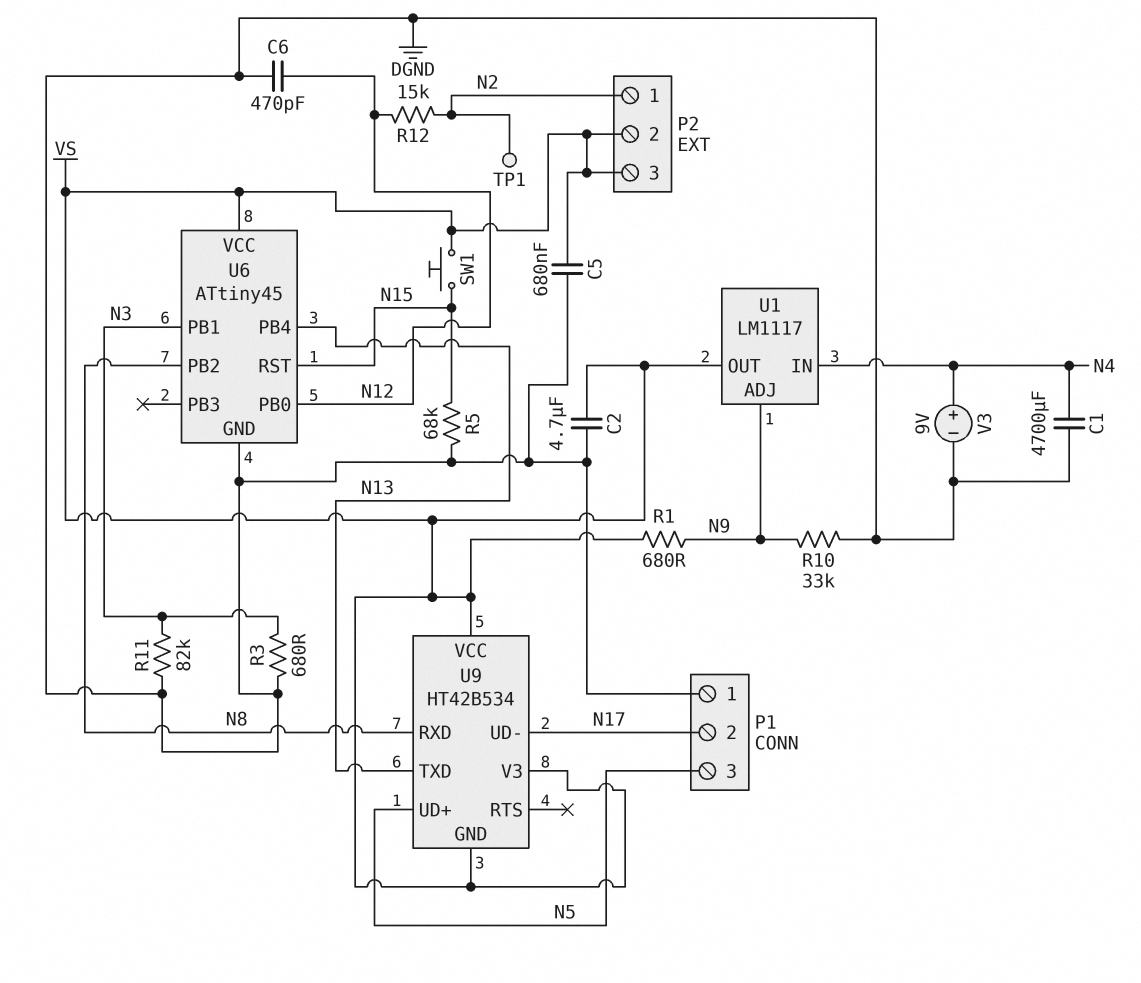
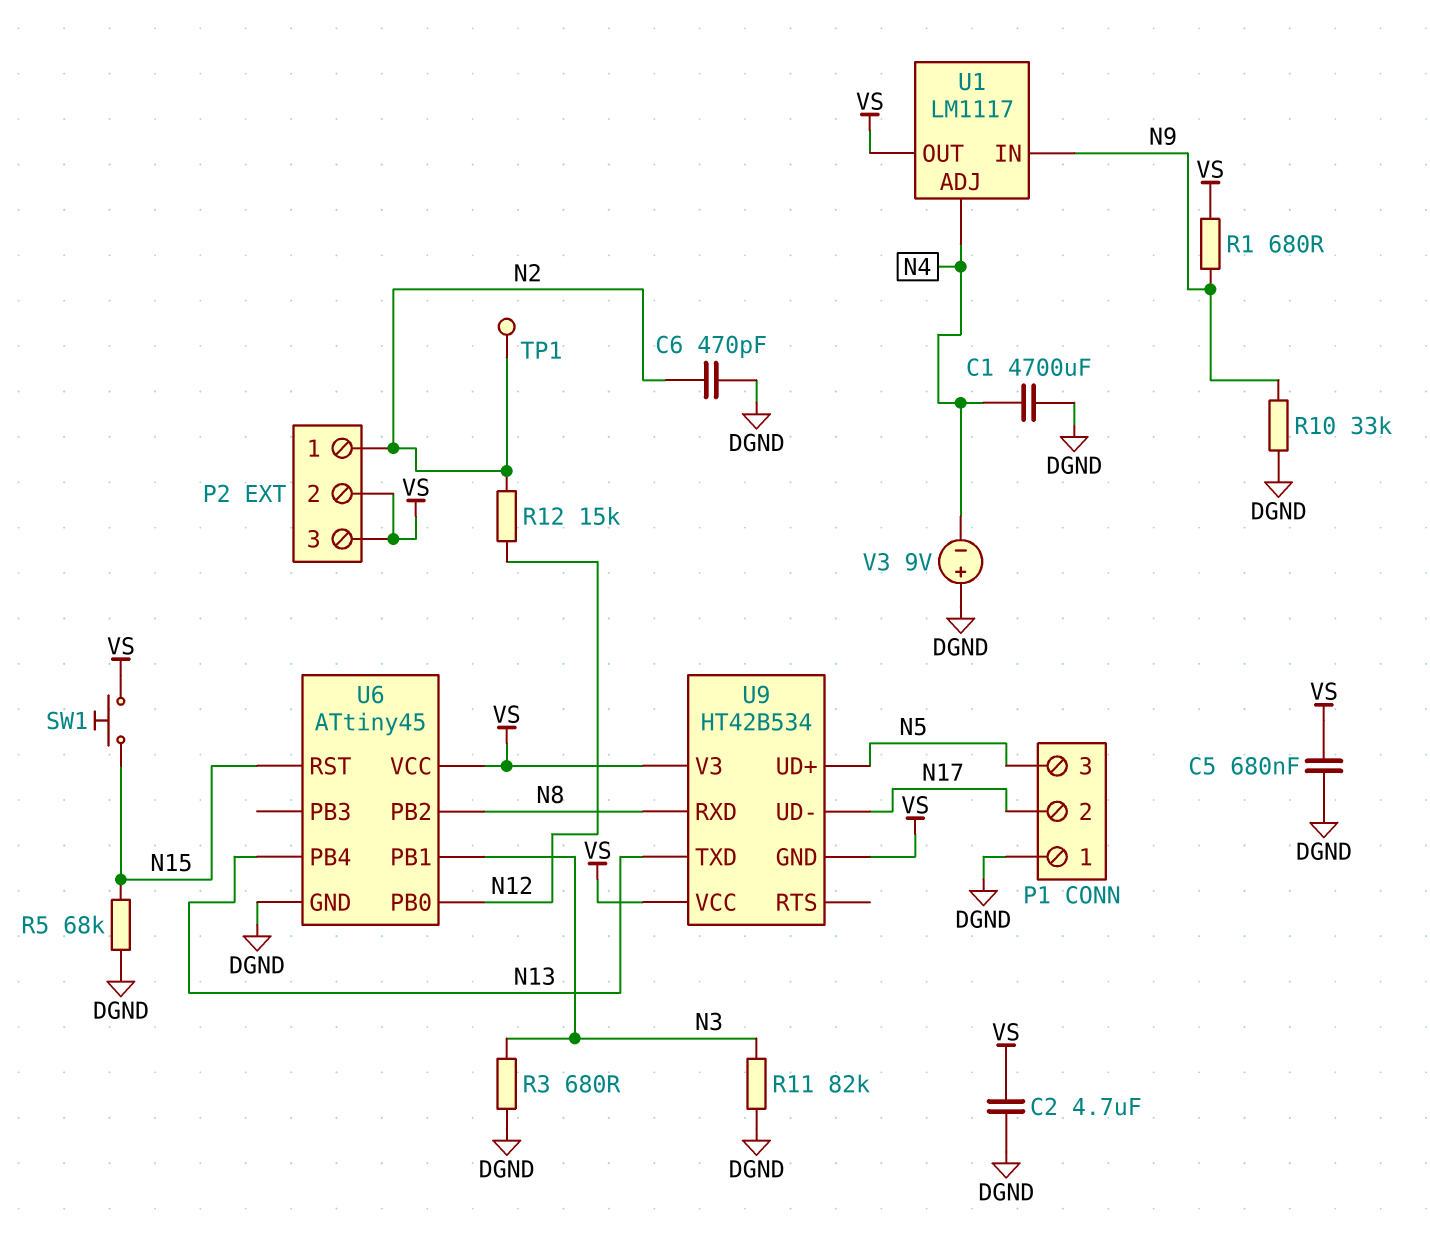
C6: 470pF (DGND, N12) -> 470pF (DGND, N2)
U1 pin ADJ: N9 -> N4
U1 pin IN: N4 -> N9
V3: 9V (plus N4, minus DGND) -> 9V (plus DGND, minus N4)

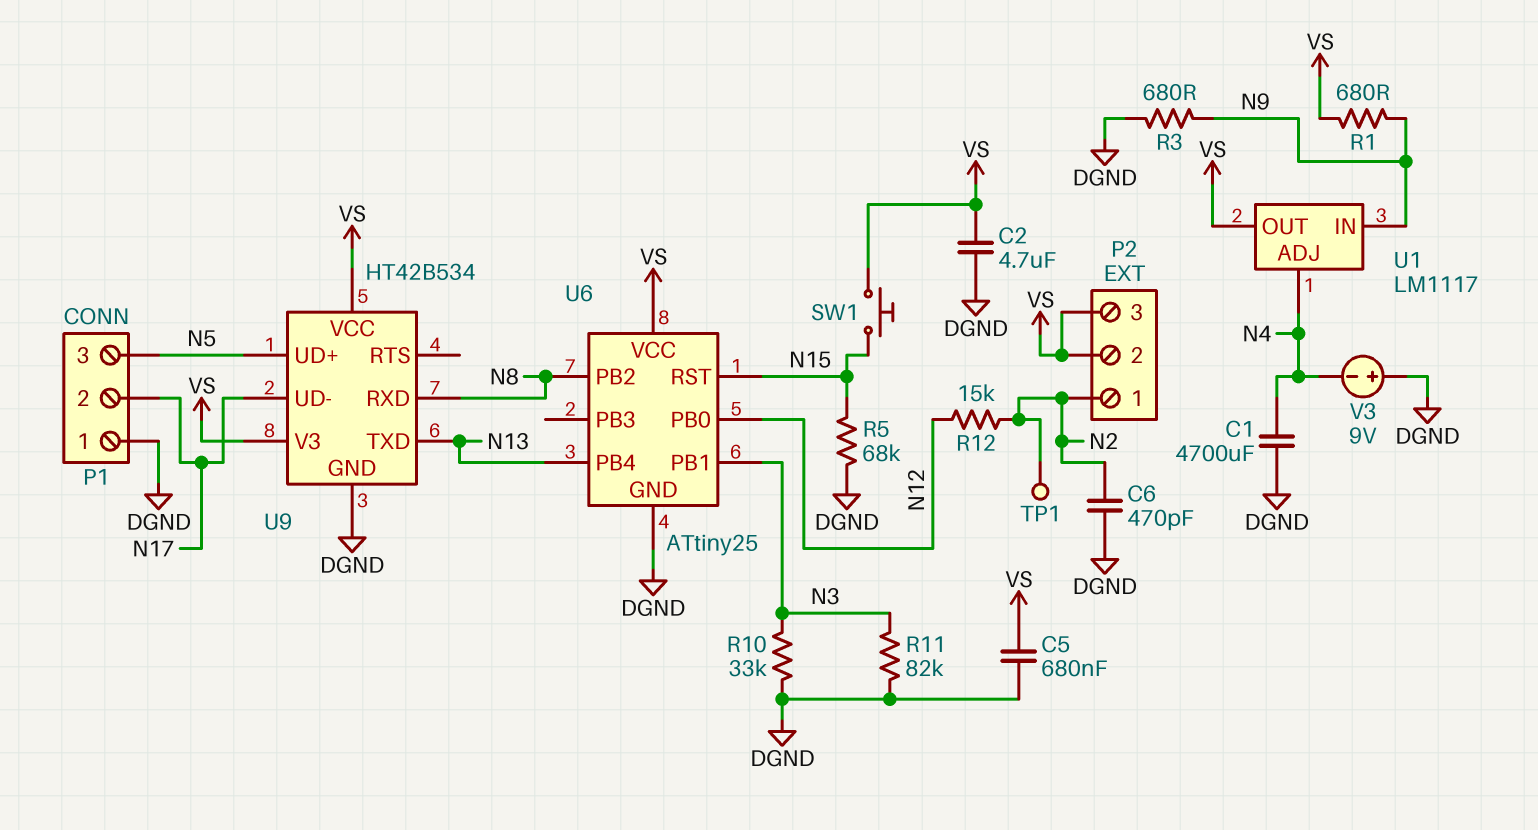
R3: 680 (DGND, N3) -> 680 (DGND, N9)
R10: 33k (DGND, N9) -> 33k (DGND, N3)
U6: ATtiny45 -> ATtiny25
U9 pin GND: VS -> DGND

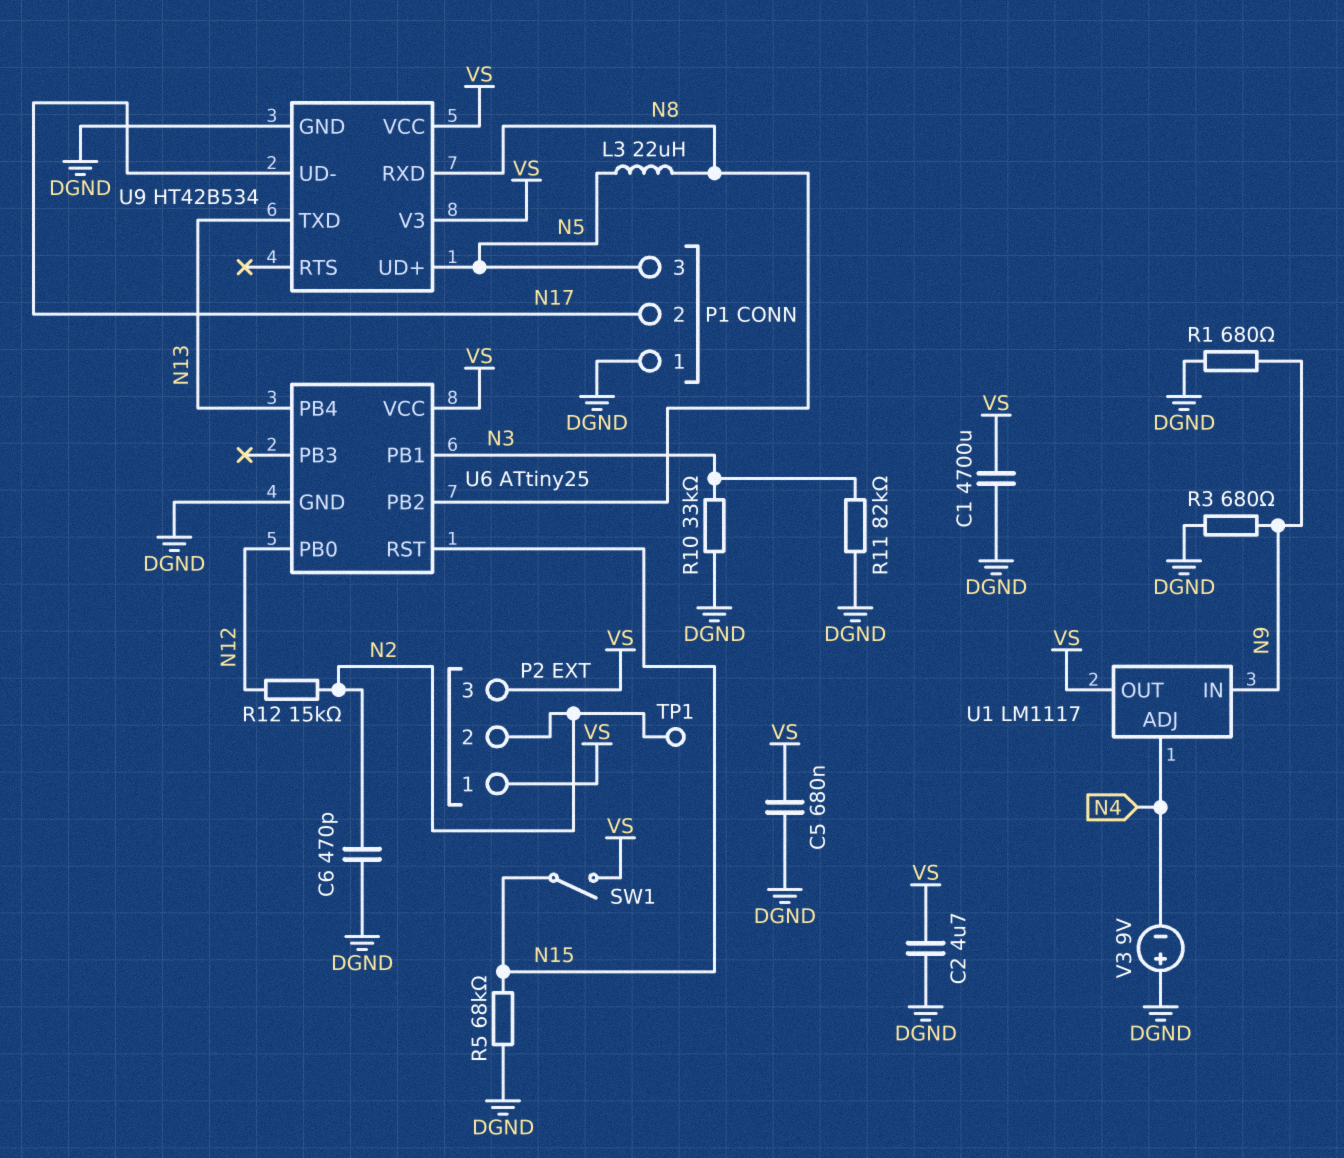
C1: 4700uF (DGND, N4) -> 4700uF (DGND, VS)
L3: none -> 22uH (N5, N8)
P2 pin 1: N2 -> VS
P2 pin 2: VS -> N2
R1: 680 (N9, VS) -> 680 (DGND, N9)
SW1: button (N15, VS) -> switch (N15, VS)

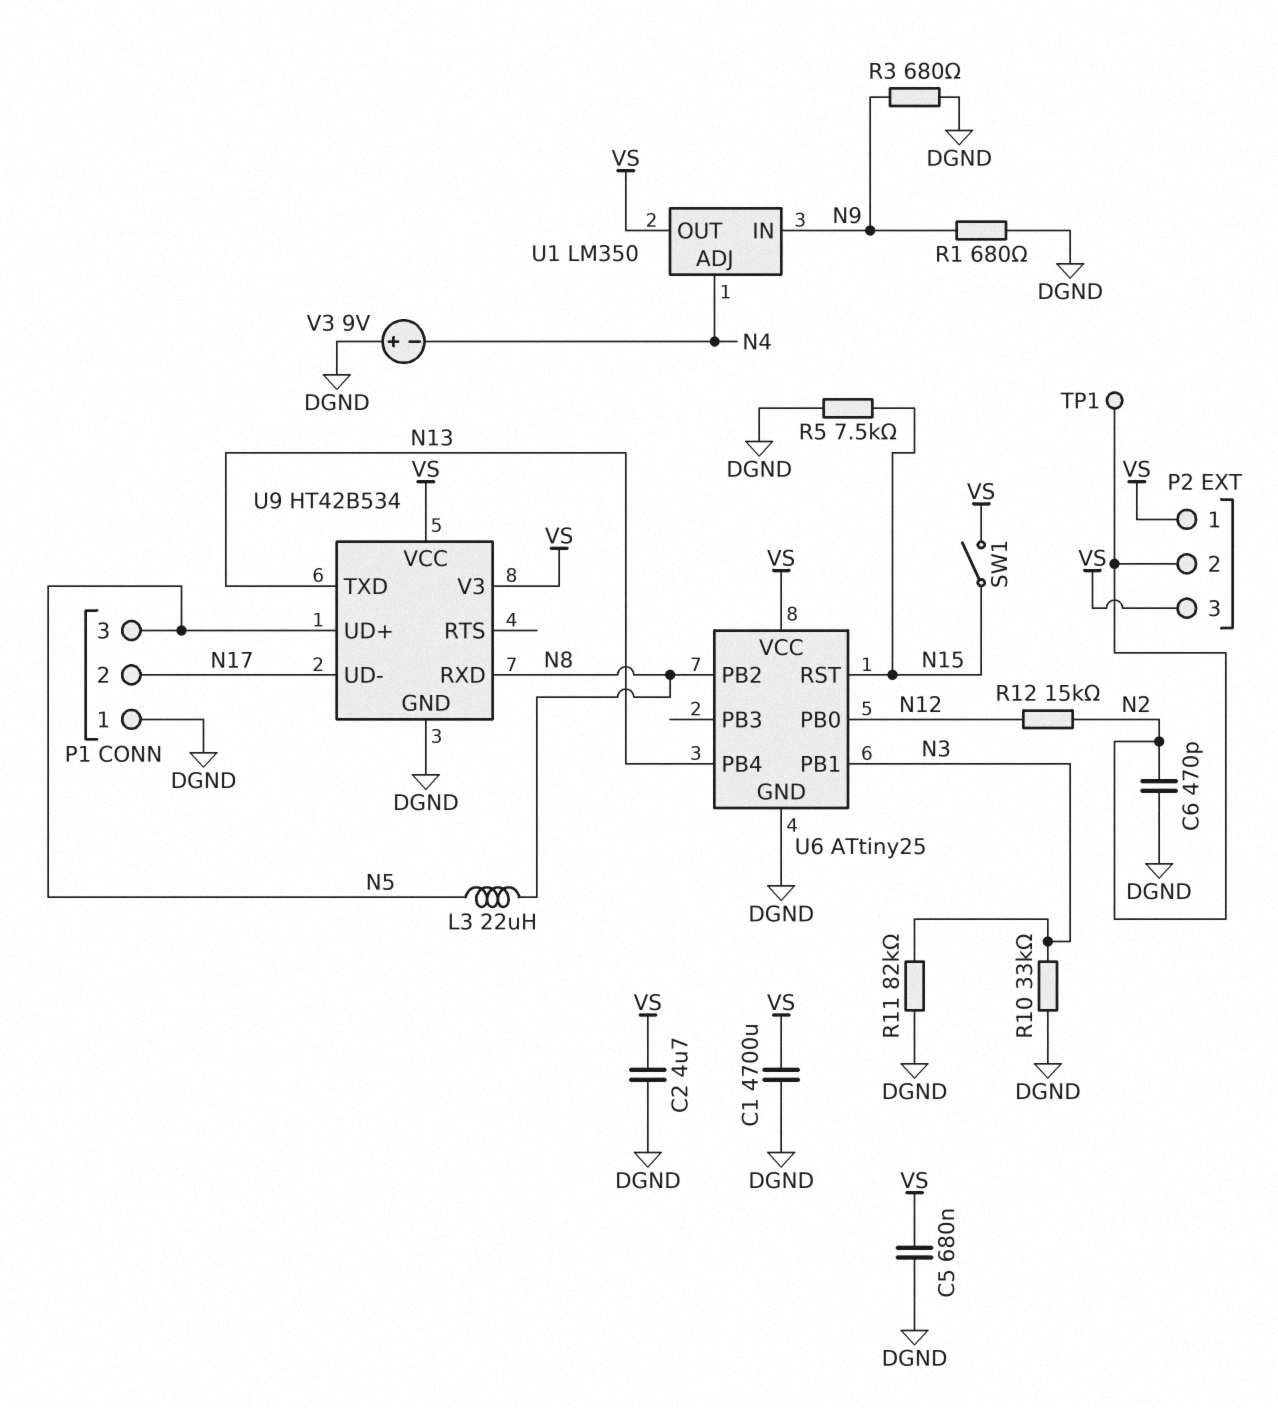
R5: 68k (DGND, N15) -> 7.5k (DGND, N15)
U1: LM1117 -> LM350

